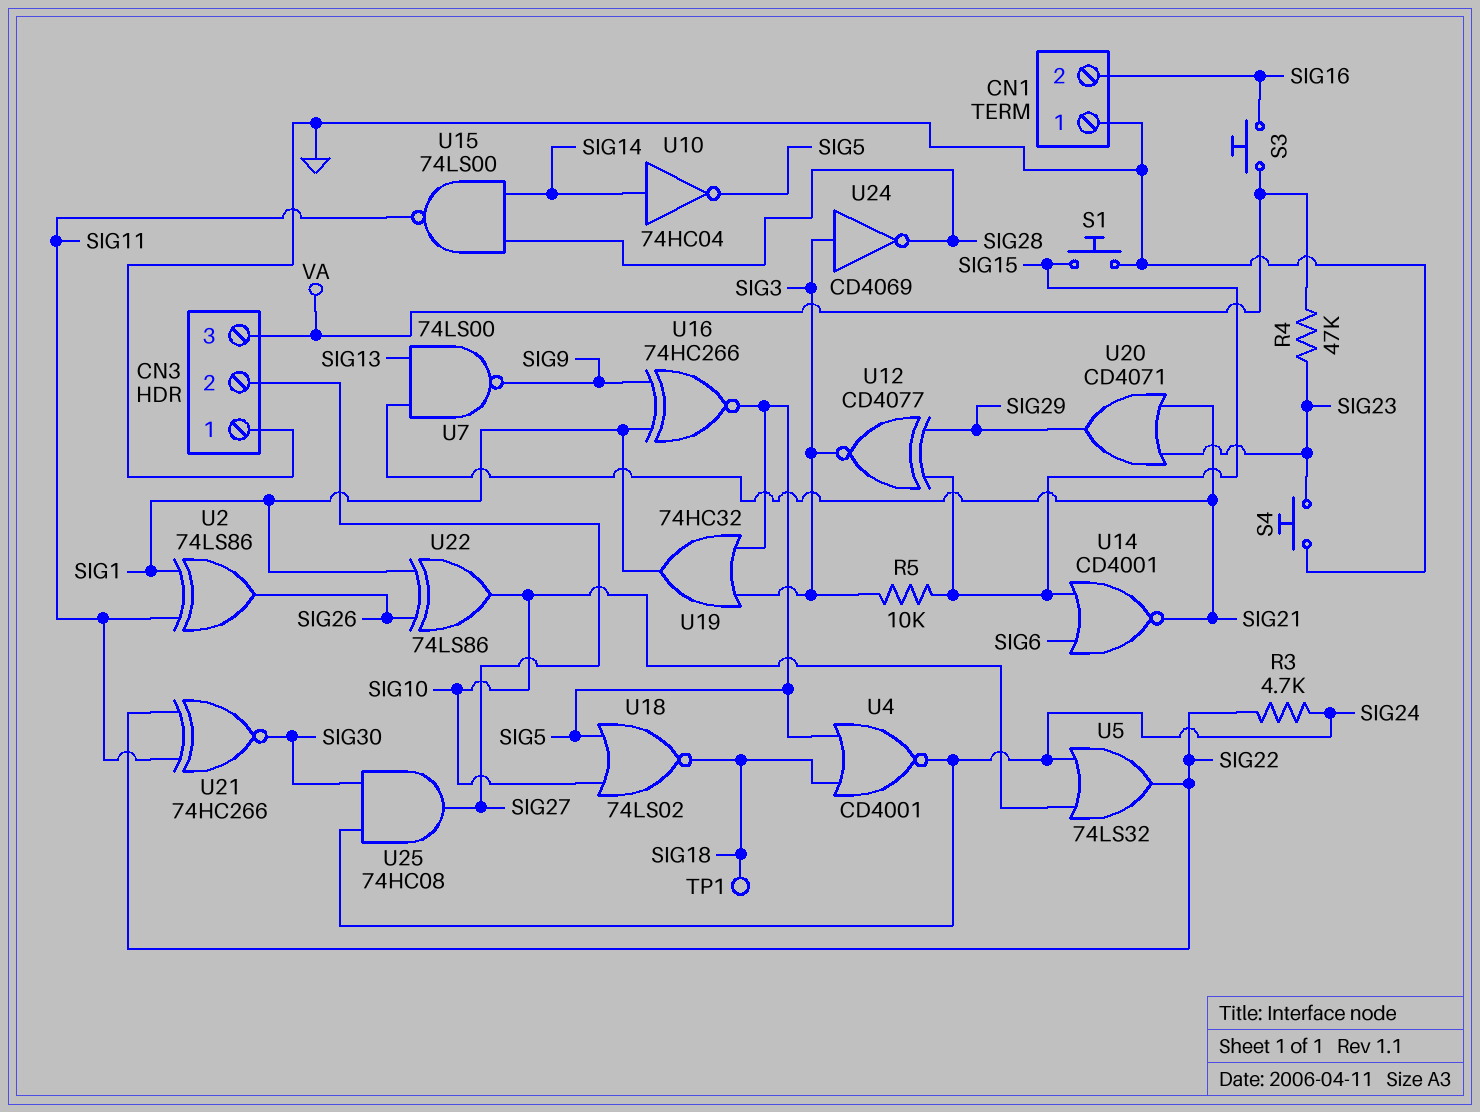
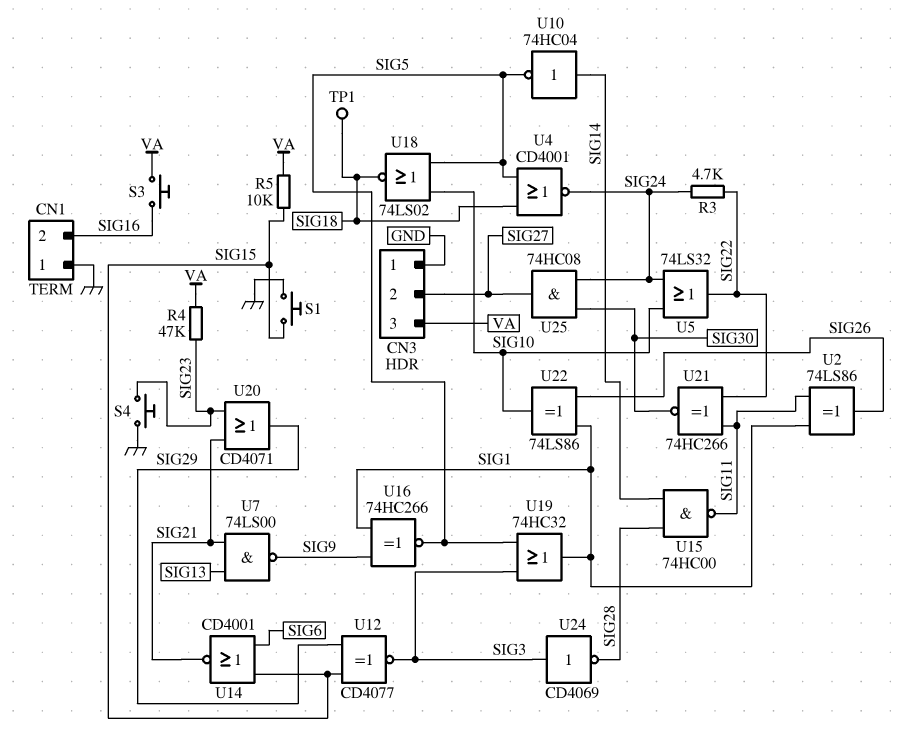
R5: 10k (SIG3, SIG15) -> 10k (SIG15, VA)
U15: NAND 74LS00 (in SIG14, in SIG28, out SIG11) -> NAND 74HC00 (in SIG14, in SIG28, out SIG11)

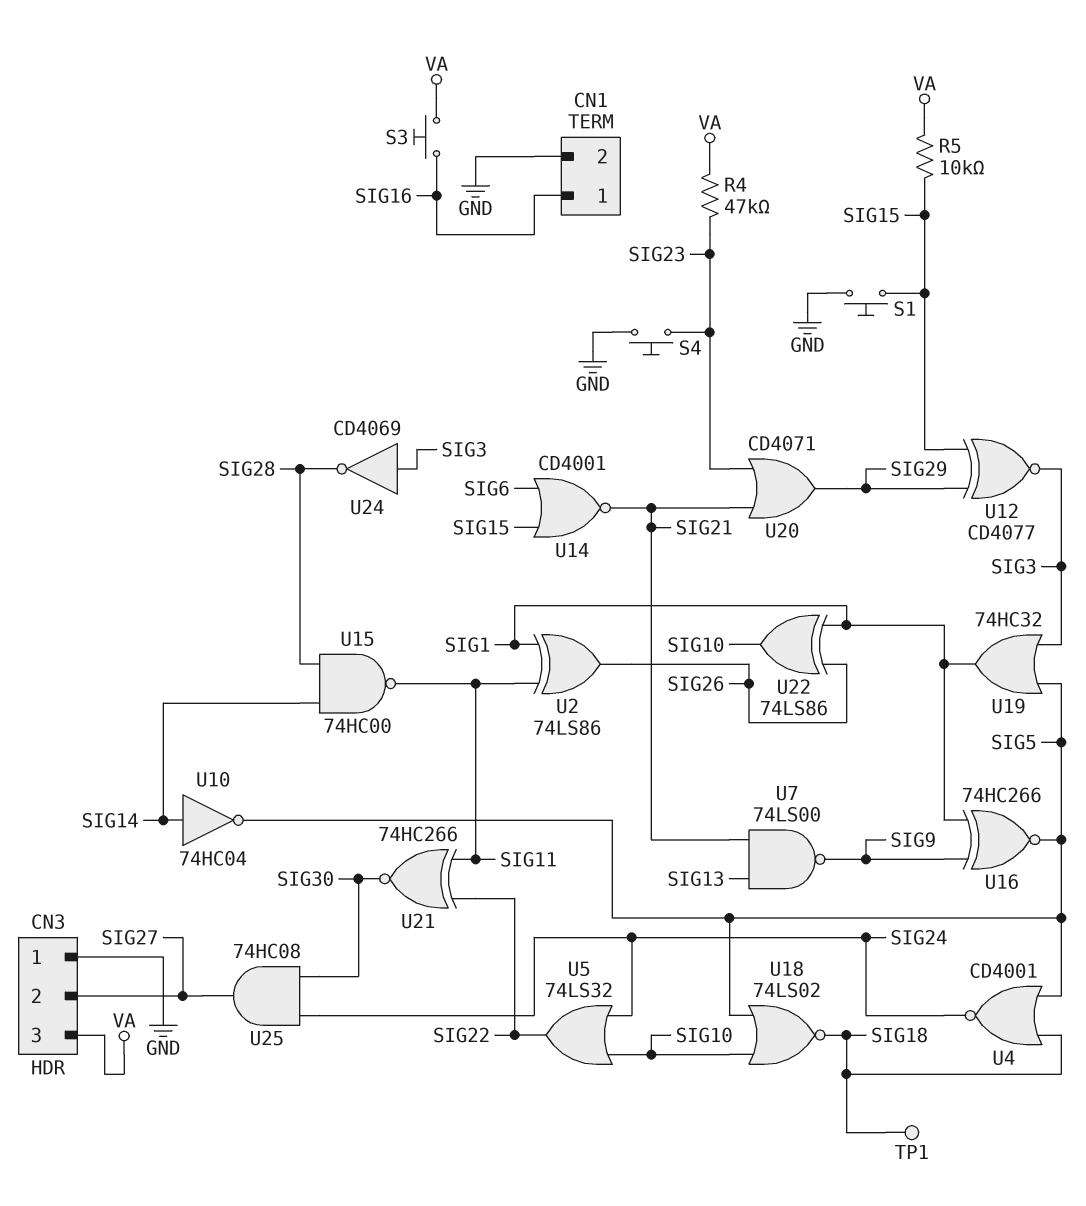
CN1 pin 1: GND -> SIG16
CN1 pin 2: SIG16 -> GND
R3: 4.7k (SIG22, SIG24) -> none

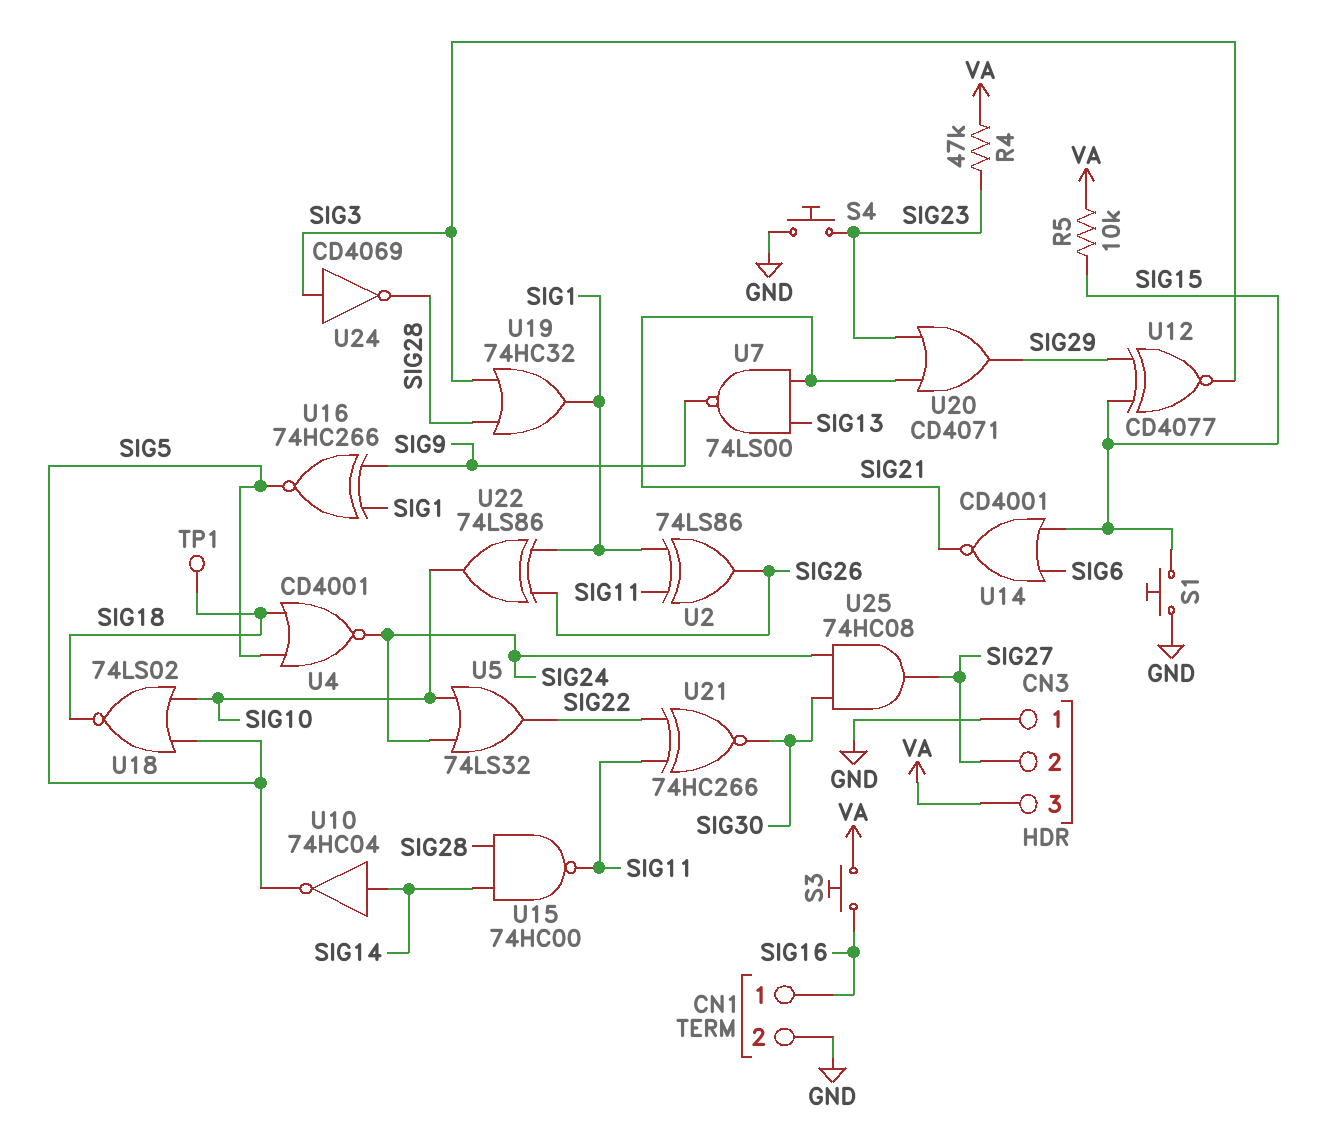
U19: OR 74HC32 (in SIG3, in SIG5, out SIG1) -> OR 74HC32 (in SIG3, in SIG28, out SIG1)

